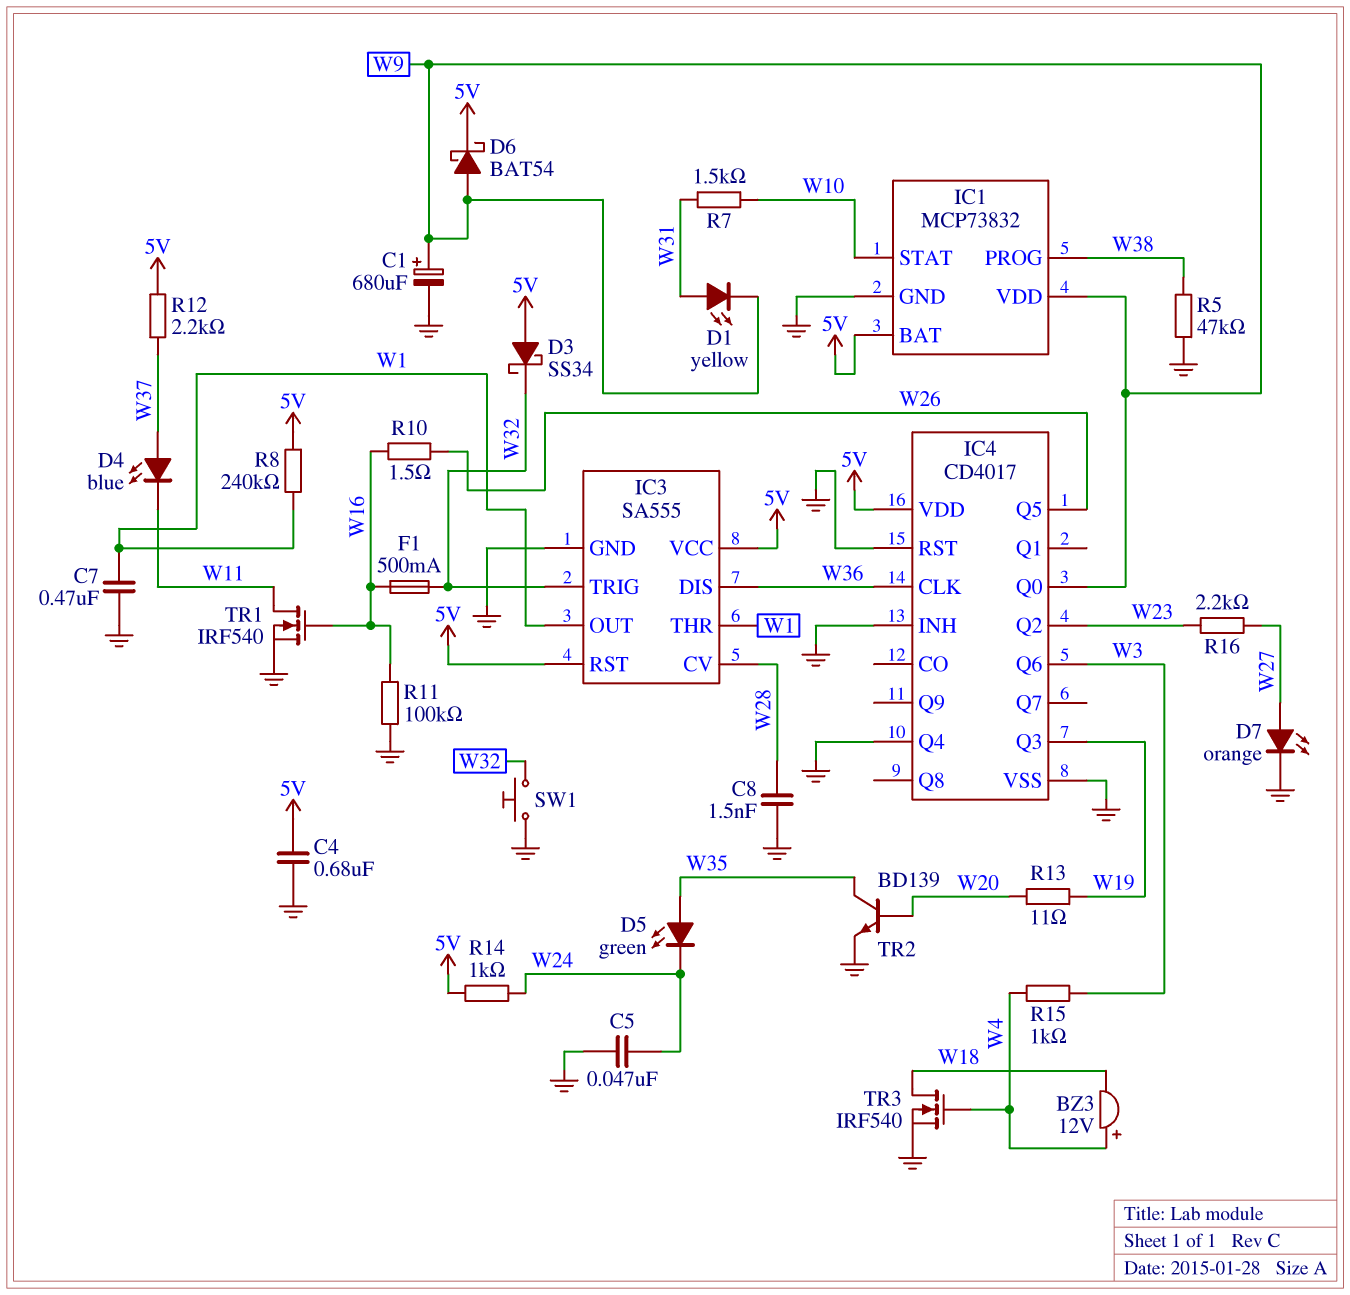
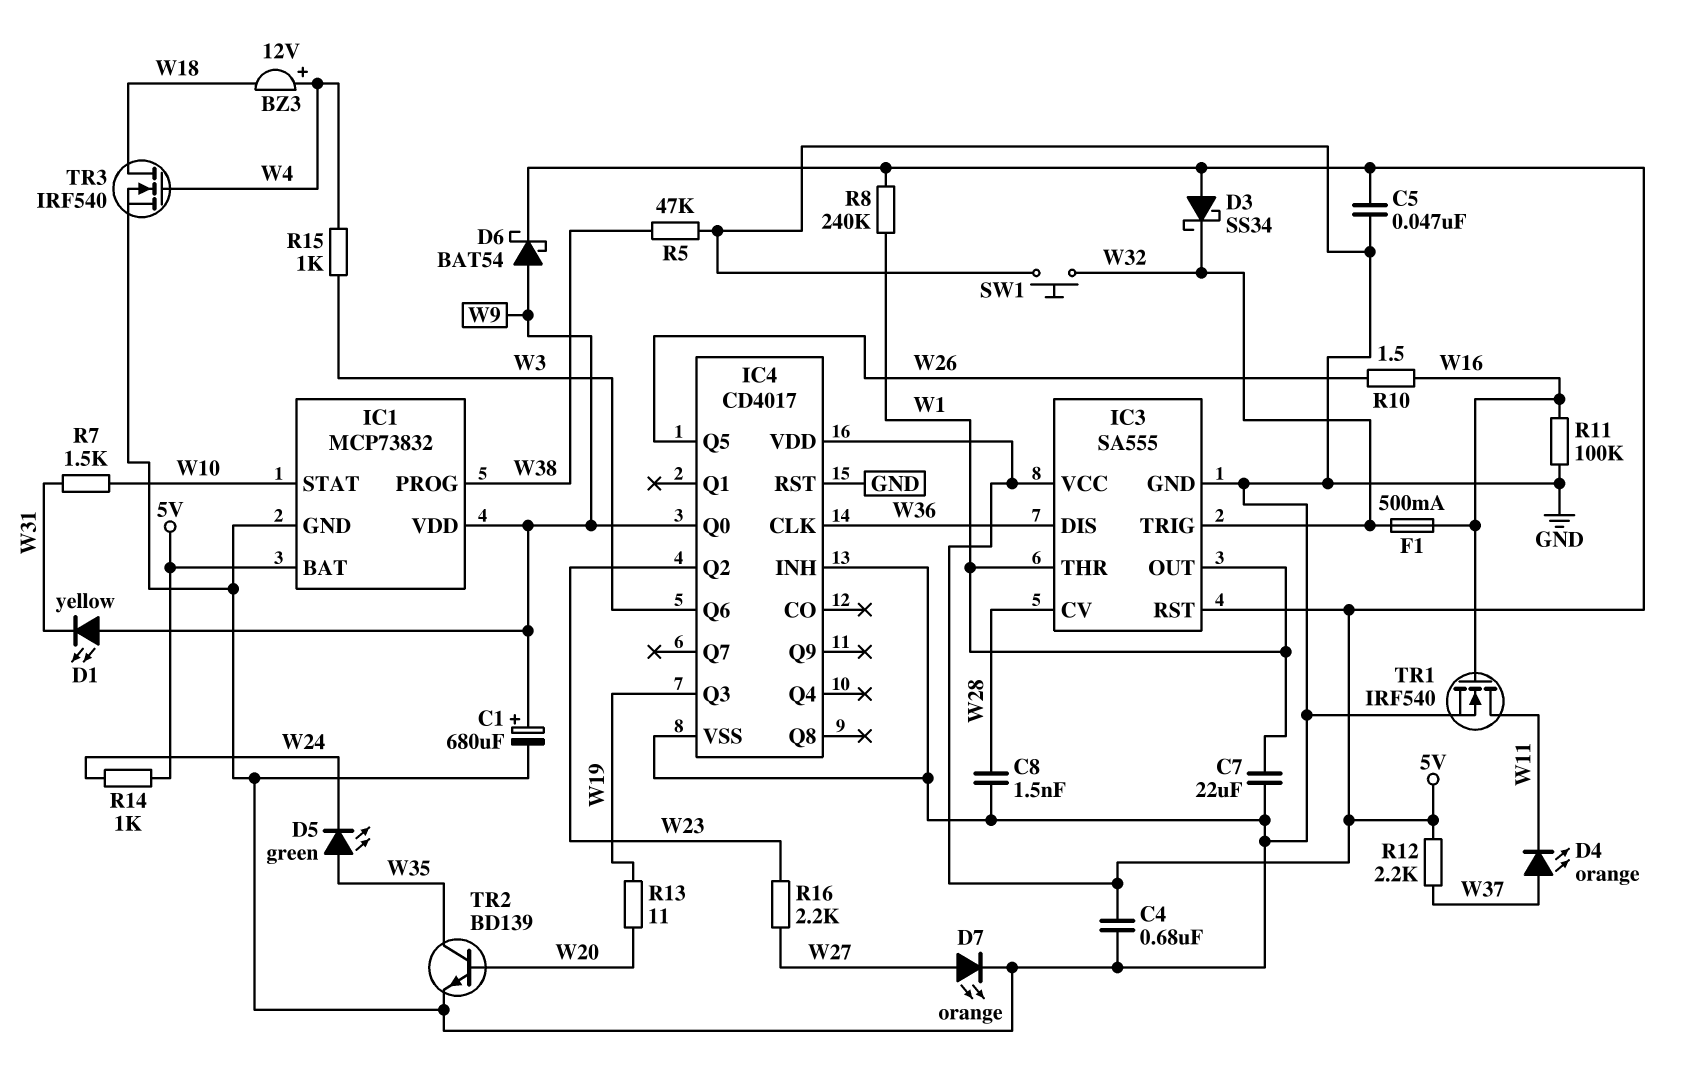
C5: 47nF (GND, W24) -> 47nF (5V, GND)
C7: 470nF (GND, W1) -> 22uF (GND, W1)
D1: LED yellow (A W31, K W9) -> LED yellow (A W9, K W31)
D4: LED blue (A W37, K W11) -> LED orange (A W37, K W11)
IC4 pin Q4: GND -> none

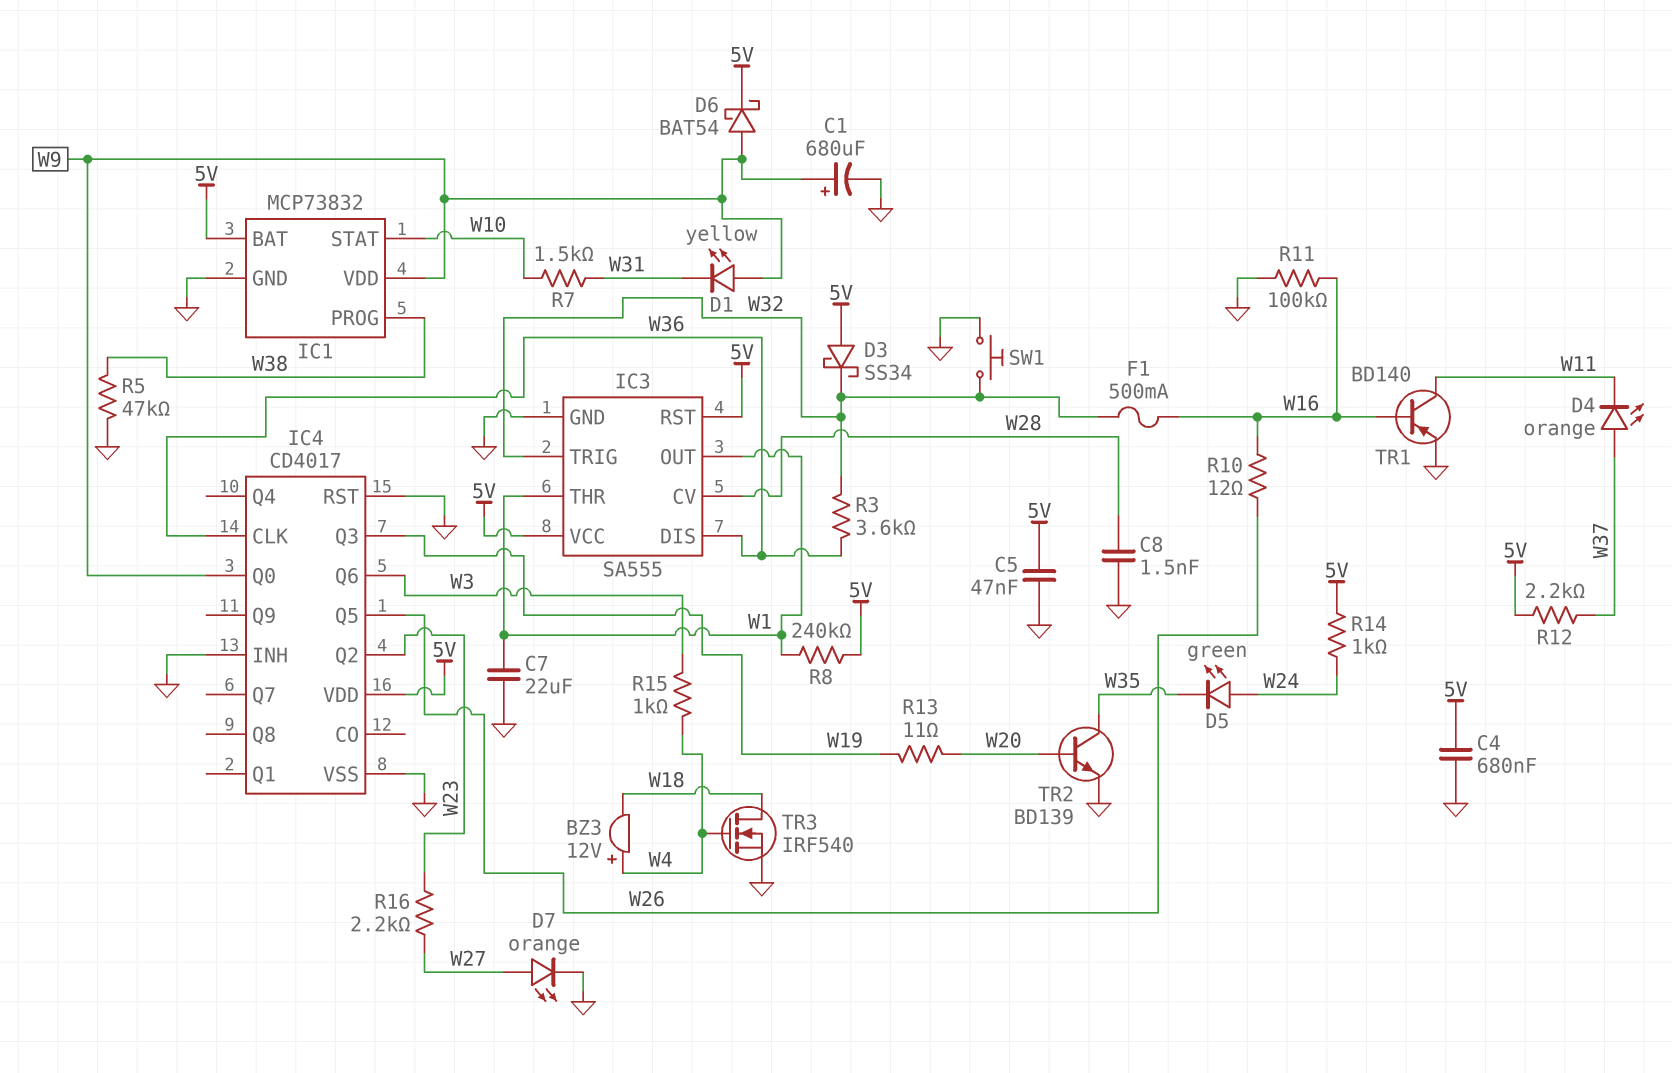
D5: LED green (A W35, K W24) -> LED green (A W24, K W35)
R3: none -> 3.6k (W32, W36)
R10: 1.5 (W16, W26) -> 12 (W16, W26)
TR1: NMOS IRF540 (G W16, D W11, S GND) -> PNP BD140 (B W16, C W11, E GND)

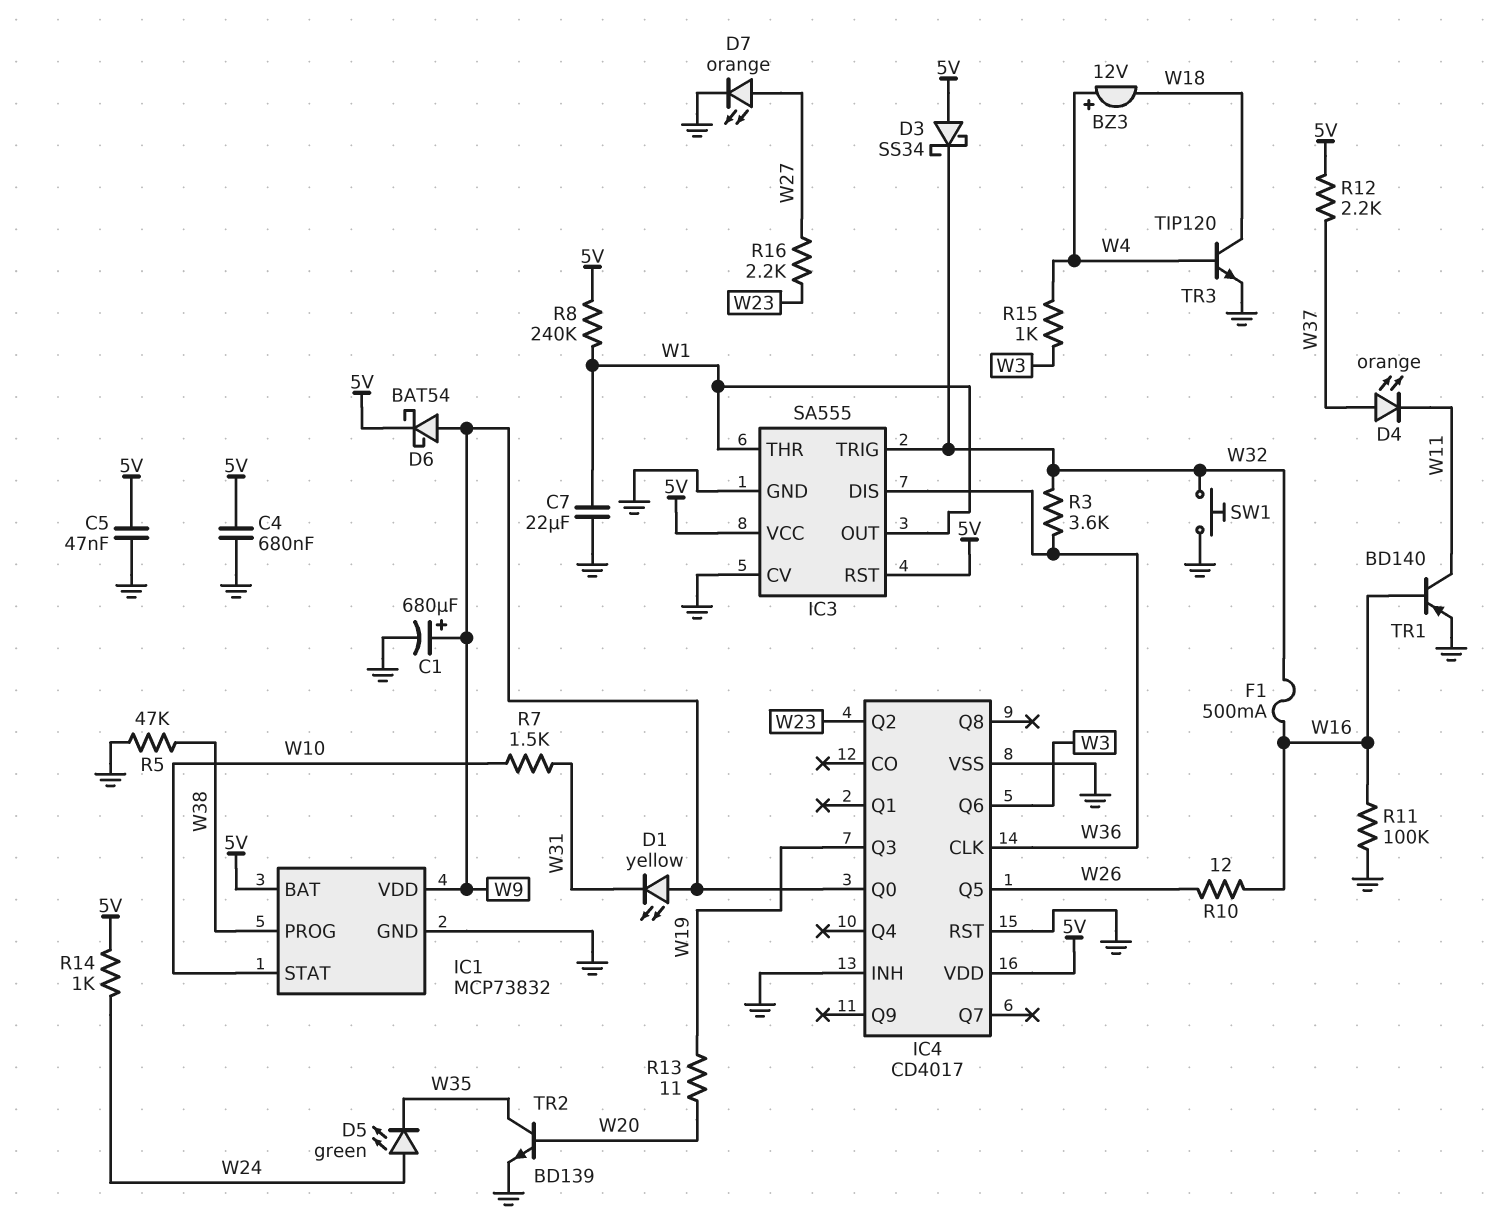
C8: 1.5nF (GND, W28) -> none
IC3 pin CV: W28 -> GND
TR3: NMOS IRF540 (G W4, D W18, S GND) -> NPN TIP120 (B W4, C W18, E GND)

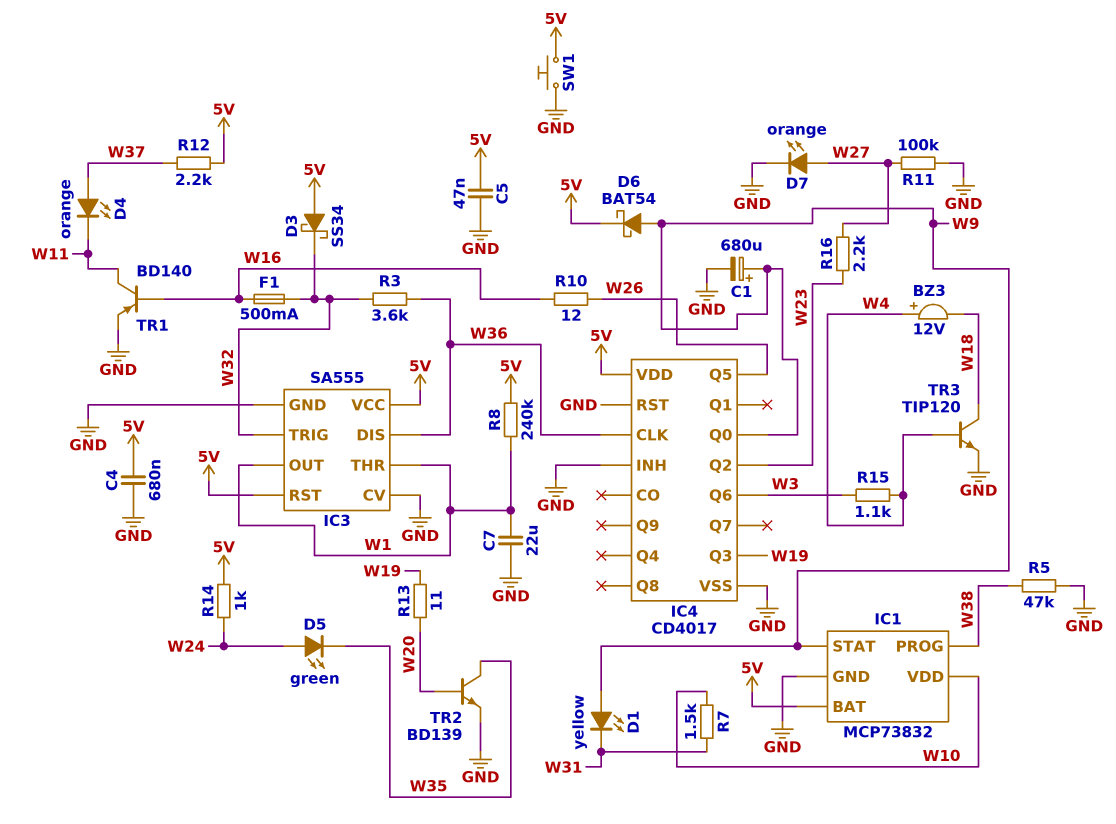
IC1 pin STAT: W10 -> W9
IC1 pin VDD: W9 -> W10
R11: 100k (GND, W16) -> 100k (GND, W27)
R15: 1k (W3, W4) -> 1.1k (W3, W4)
SW1: button (GND, W32) -> button (5V, GND)

